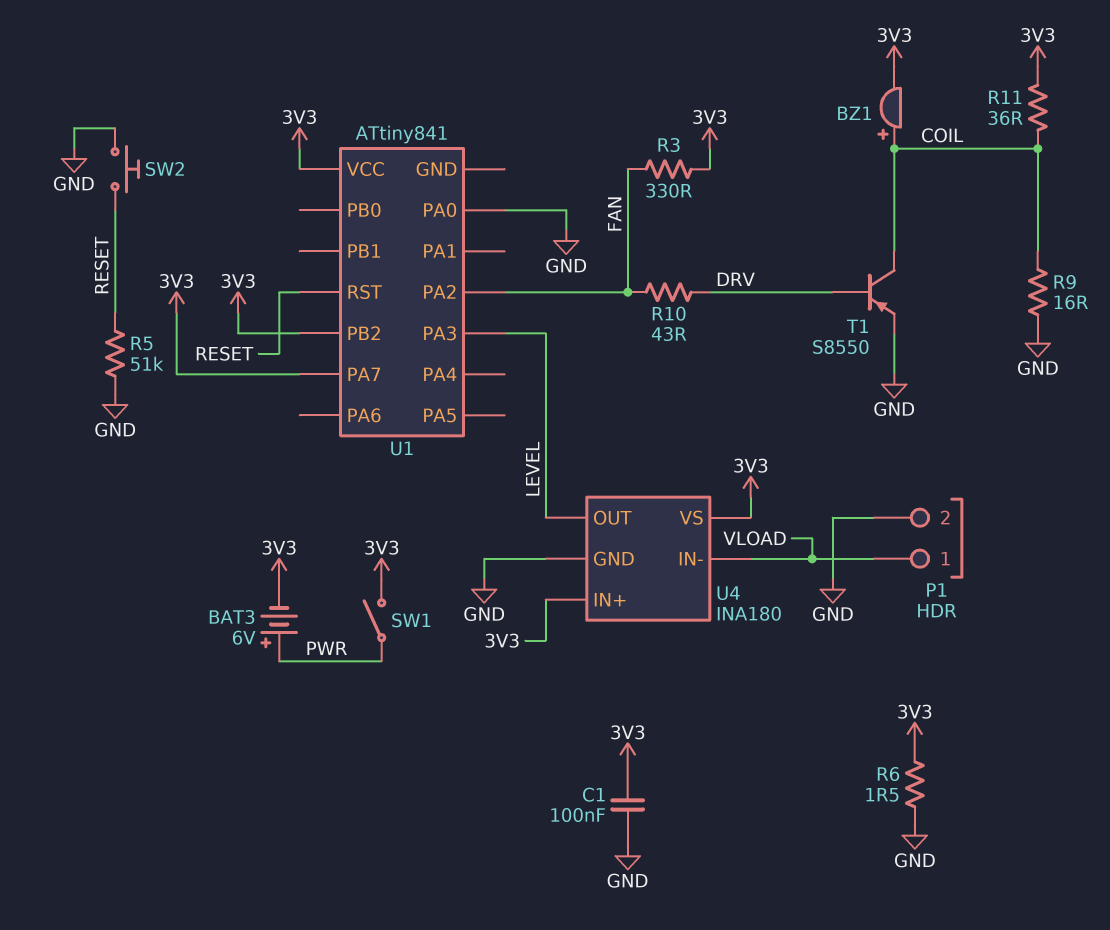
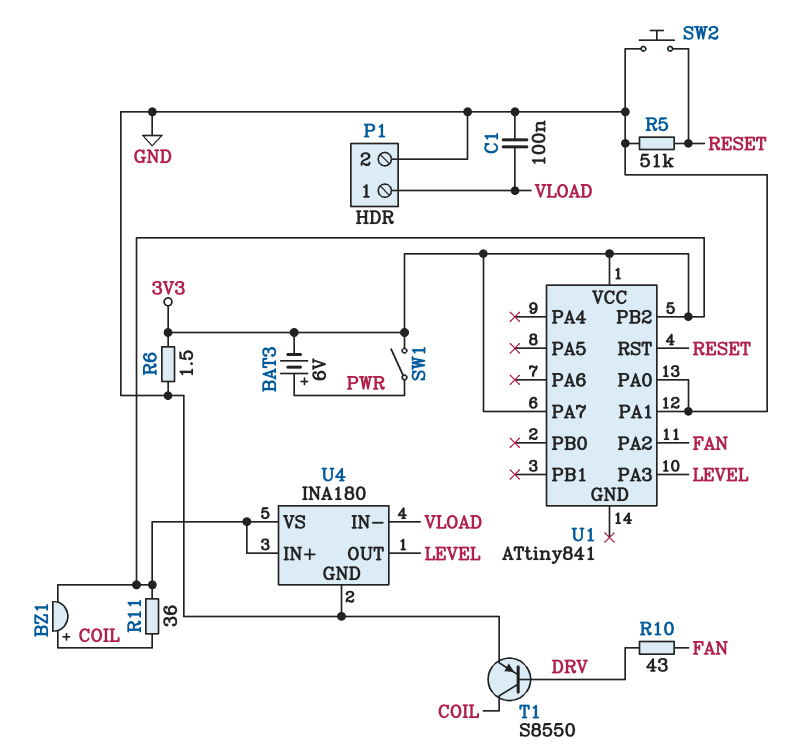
C1: 100nF (3V3, GND) -> 100nF (GND, VLOAD)
R3: 330 (3V3, FAN) -> none
R9: 16 (COIL, GND) -> none
U1 pin PA1: none -> GND

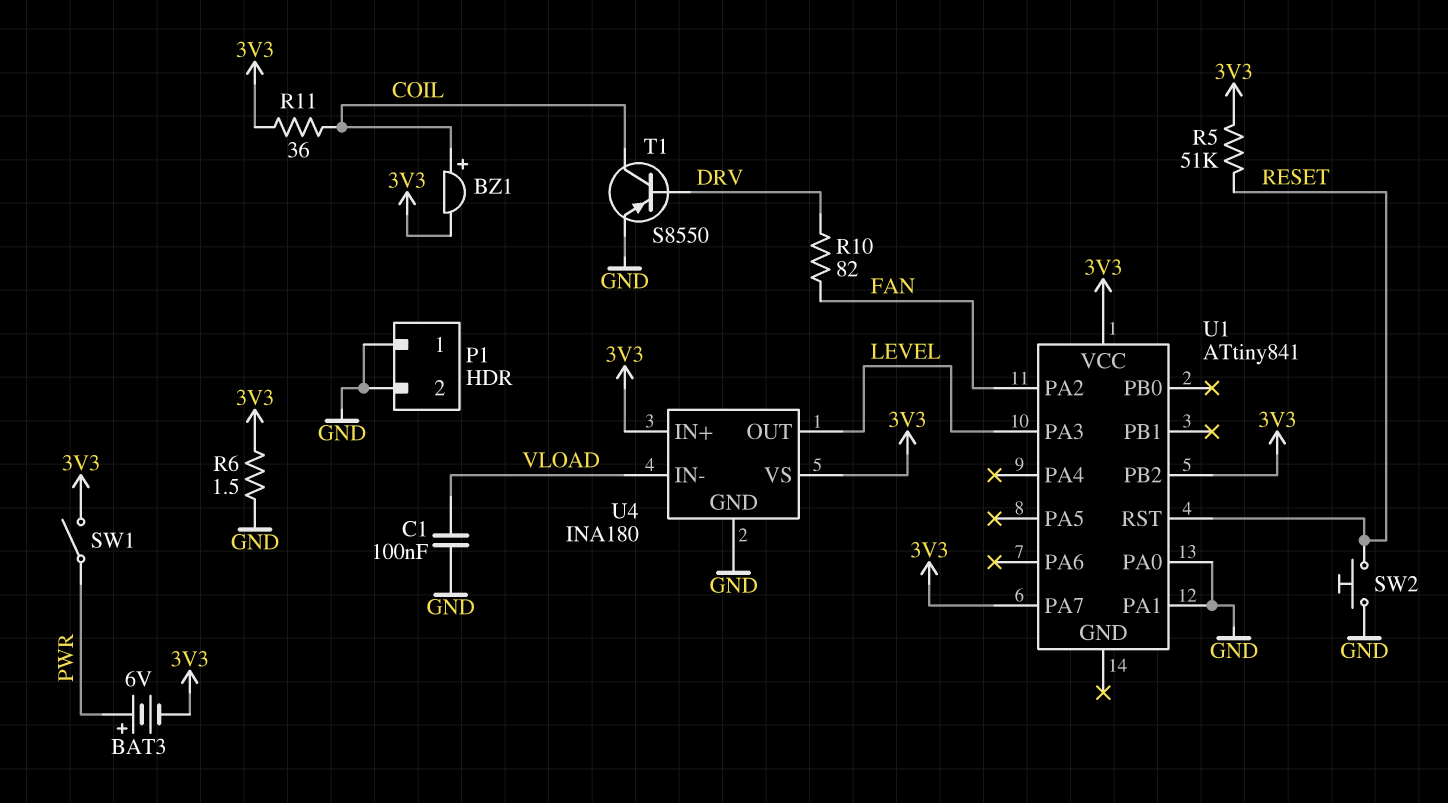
P1 pin 1: VLOAD -> GND
R5: 51k (GND, RESET) -> 51k (3V3, RESET)
R10: 43 (DRV, FAN) -> 82 (DRV, FAN)

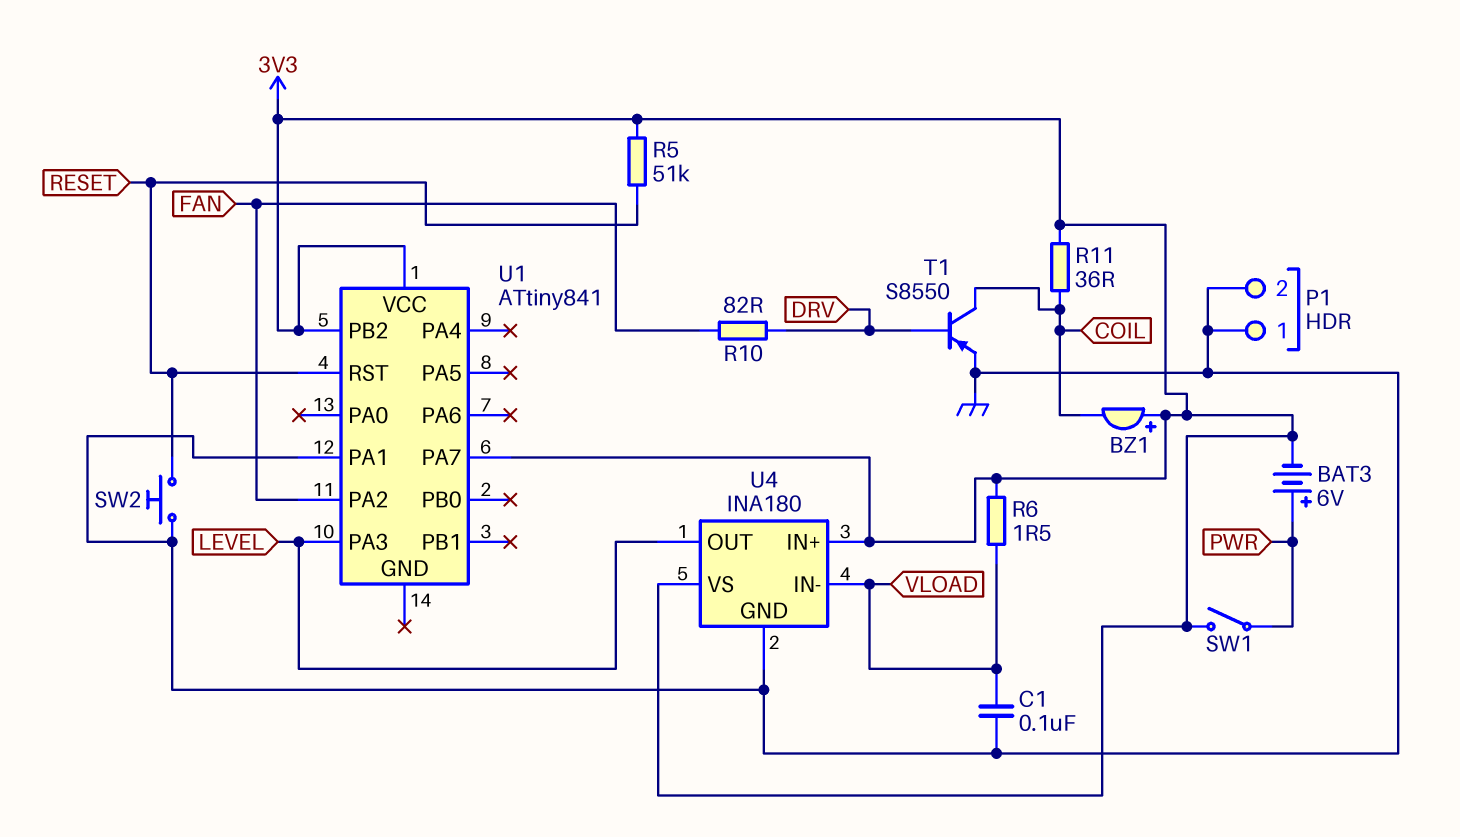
BZ1: buzzer (plus COIL, minus 3V3) -> buzzer (plus 3V3, minus COIL)
R6: 1.5 (3V3, GND) -> 1.5 (3V3, VLOAD)
U1 pin PA0: GND -> none

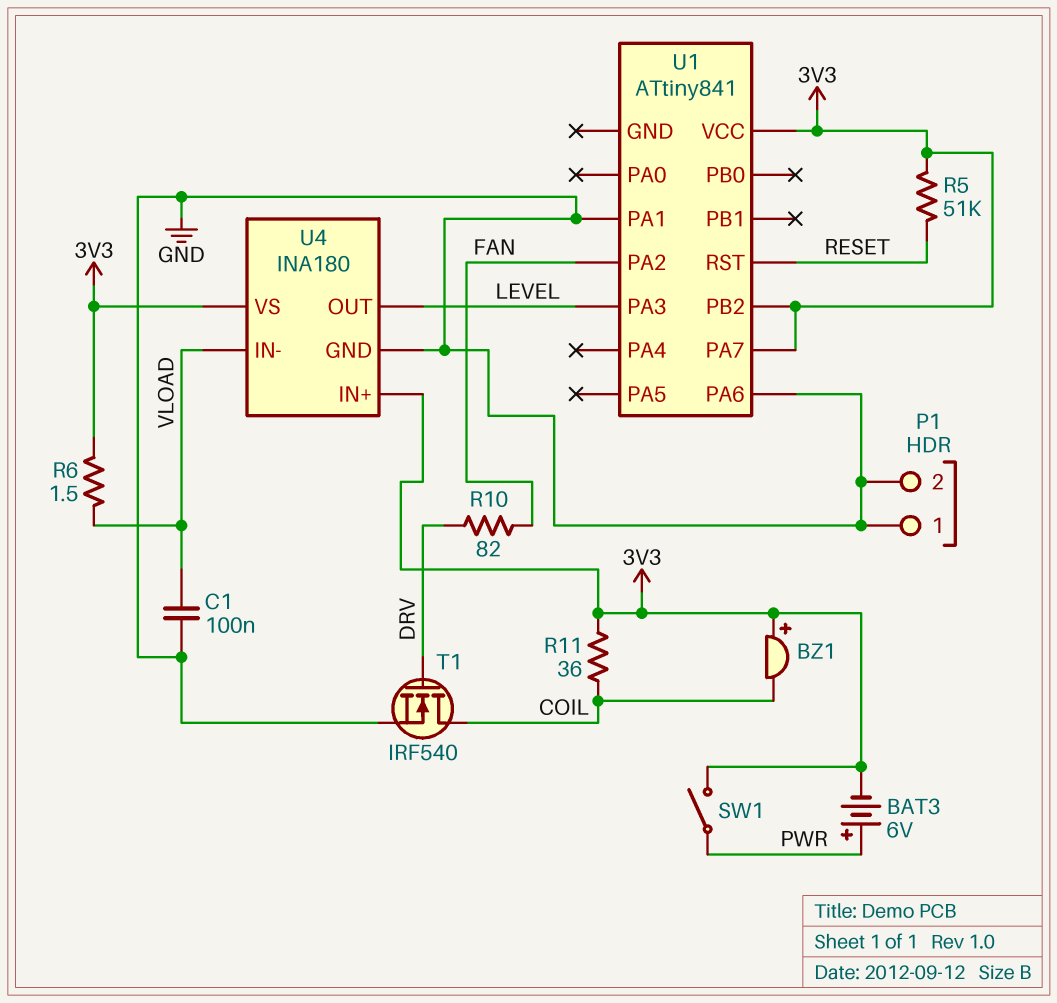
SW2: button (GND, RESET) -> none
T1: PNP S8550 (B DRV, C COIL, E GND) -> NMOS IRF540 (G DRV, D COIL, S GND)
U1 pin PA6: none -> GND

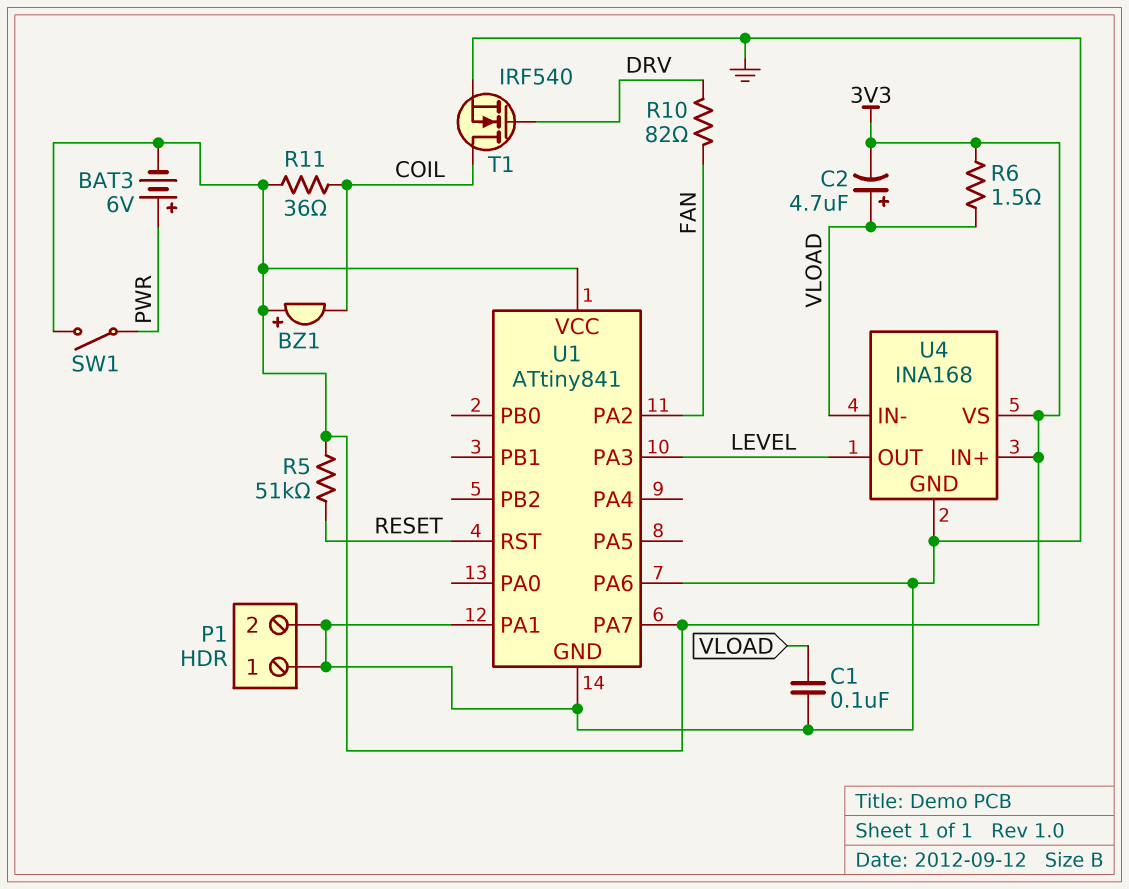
C2: none -> 4.7uF (plus VLOAD, minus 3V3)
U1 pin GND: none -> GND
U1 pin PB2: 3V3 -> none
U4: INA180 -> INA168

